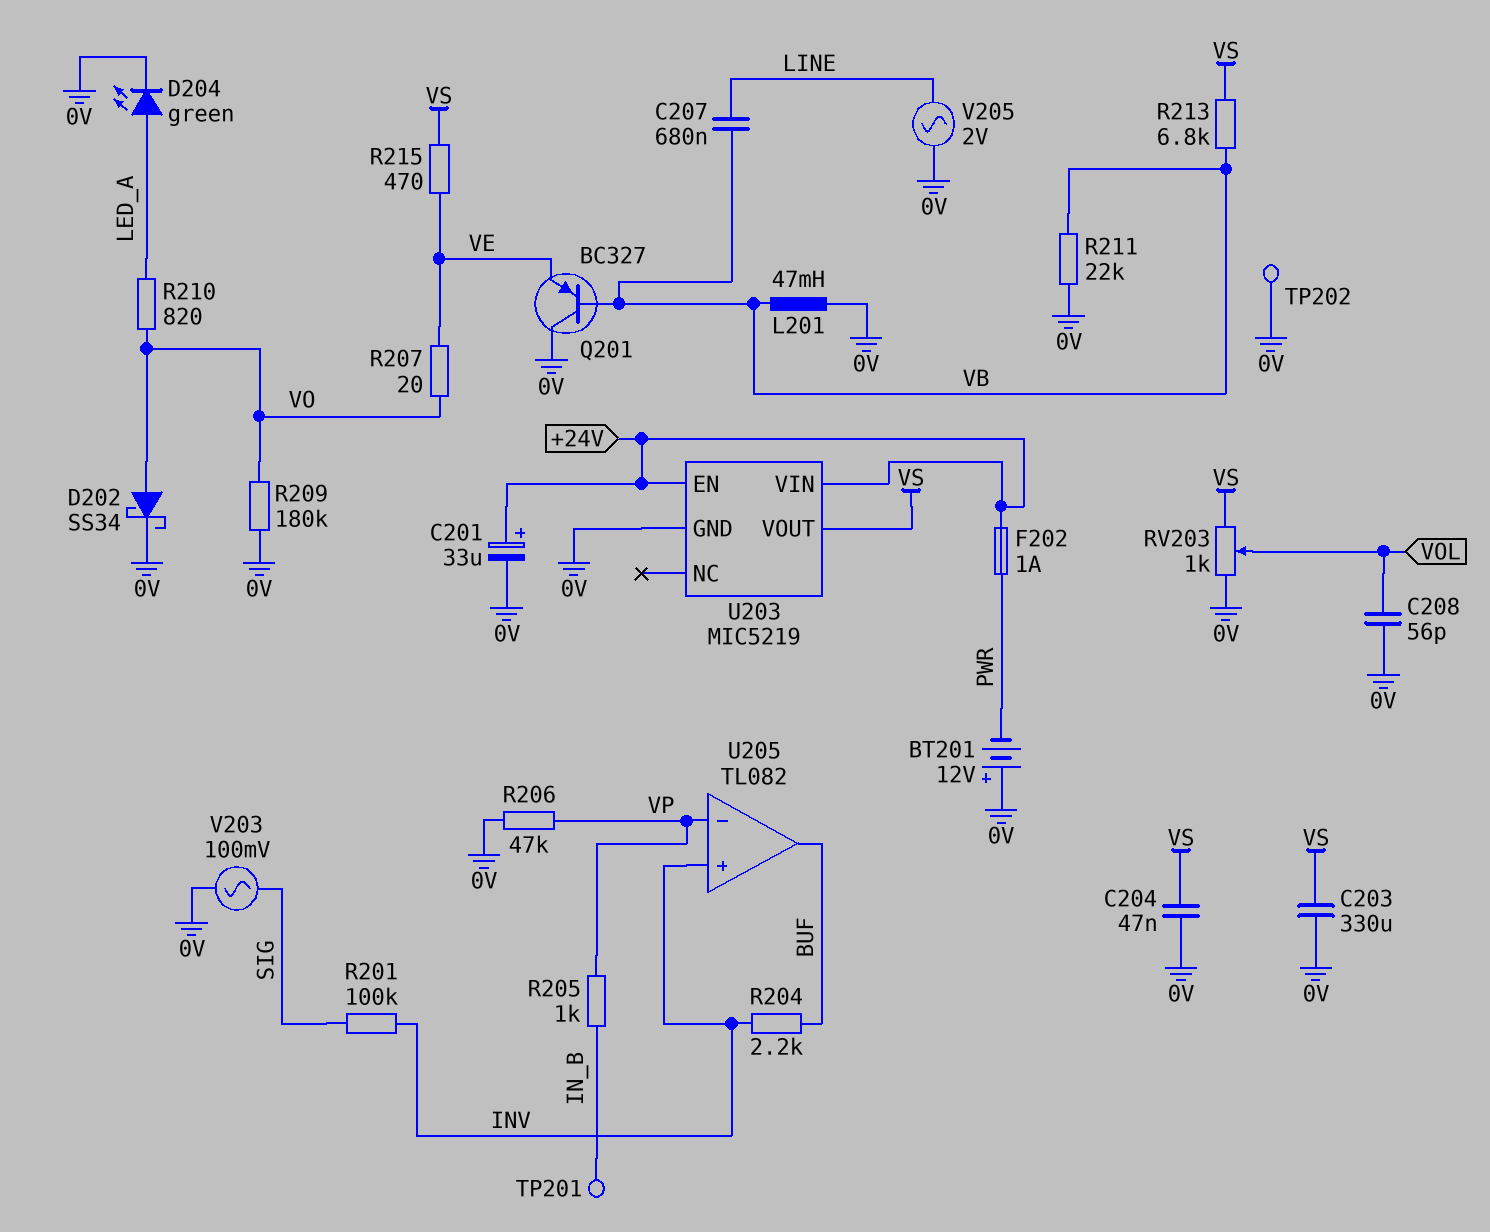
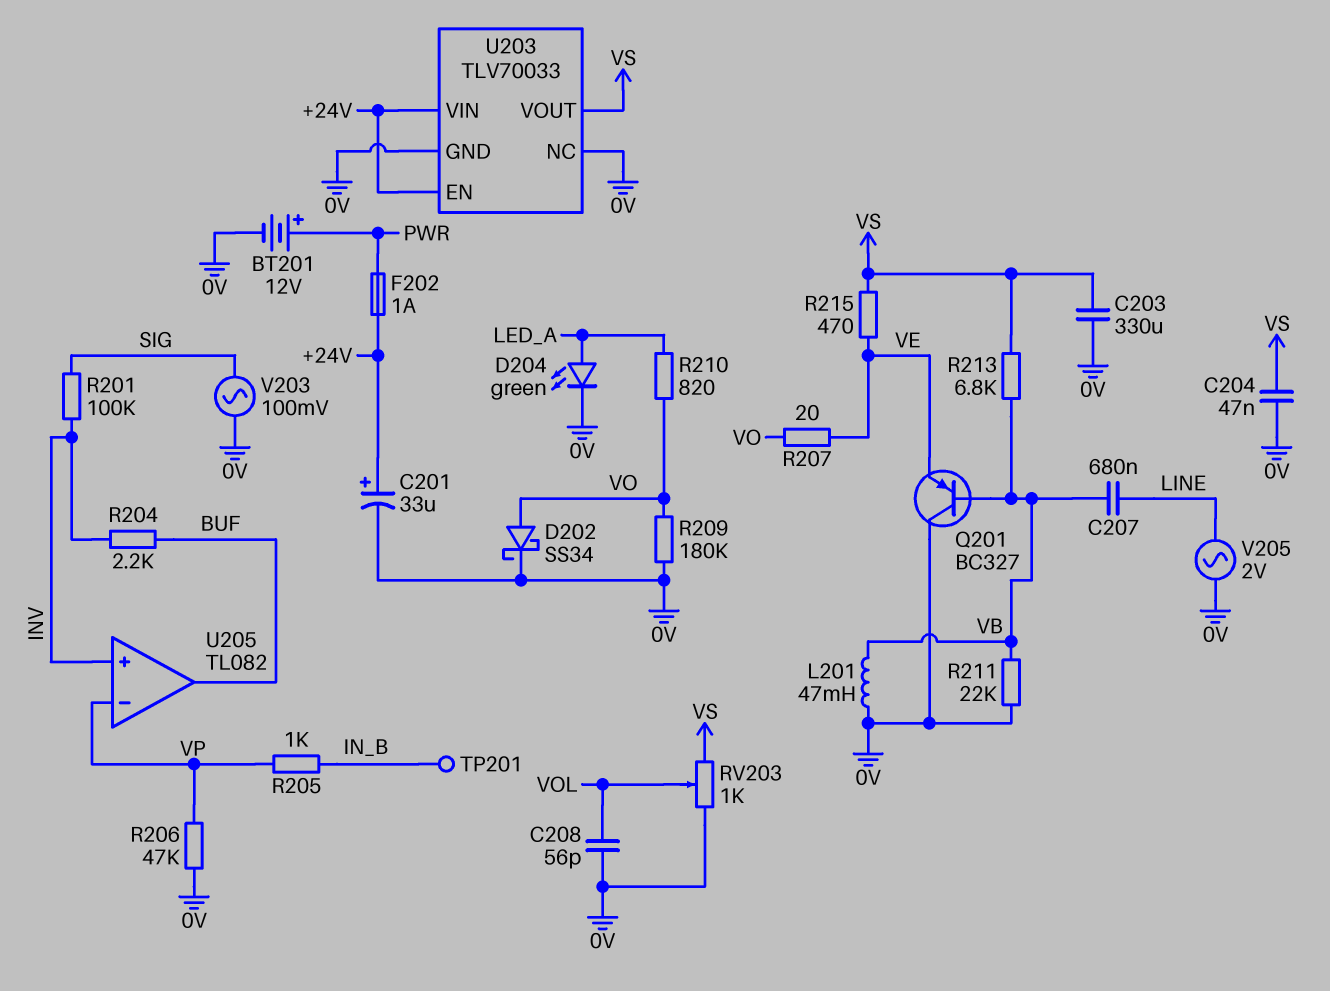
BT201: 12V (plus 0V, minus PWR) -> 12V (plus PWR, minus 0V)
TP202: test point (0V) -> none
U203: MIC5219 -> TLV70033
U203 pin NC: none -> 0V

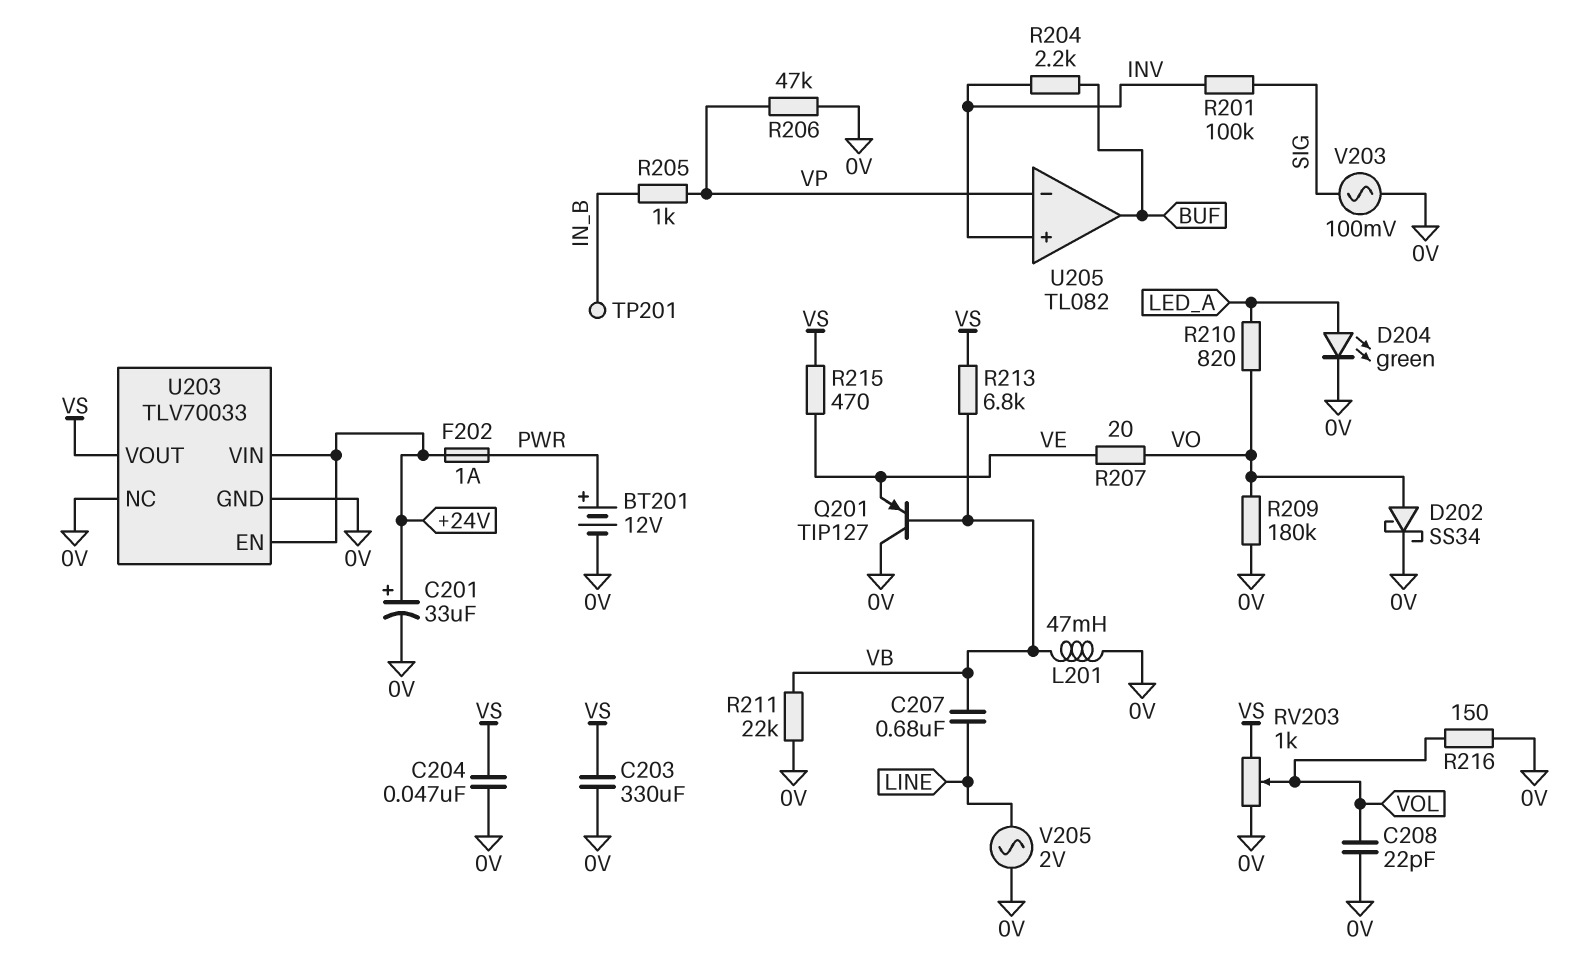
C208: 56pF (0V, VOL) -> 22pF (0V, VOL)
Q201: PNP BC327 (B VB, C 0V, E VE) -> PNP TIP127 (B VB, C 0V, E VE)
R216: none -> 150 (0V, VOL)

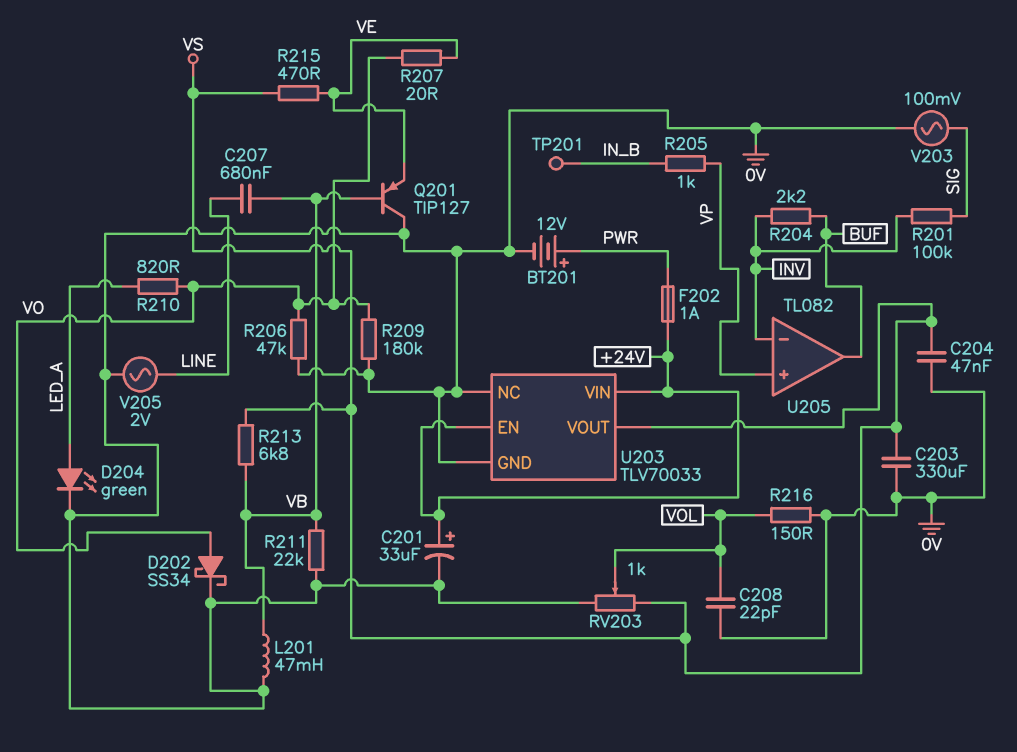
R206: 47k (0V, VP) -> 47k (0V, VO)
U205 pin in+: INV -> VP
U205 pin in-: VP -> INV

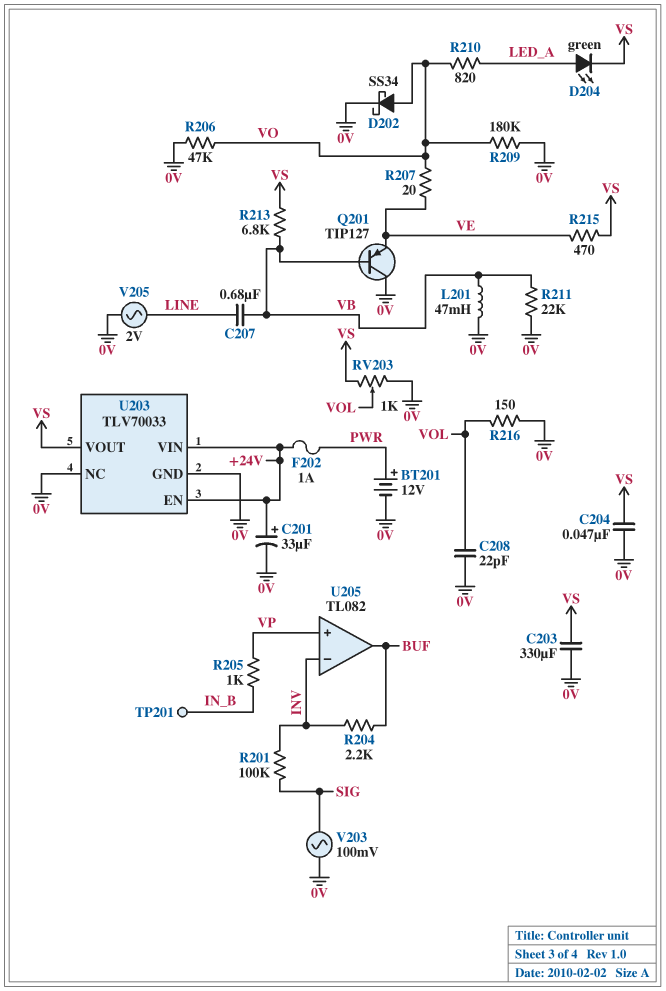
D204: LED green (A LED_A, K 0V) -> LED green (A LED_A, K VS)

